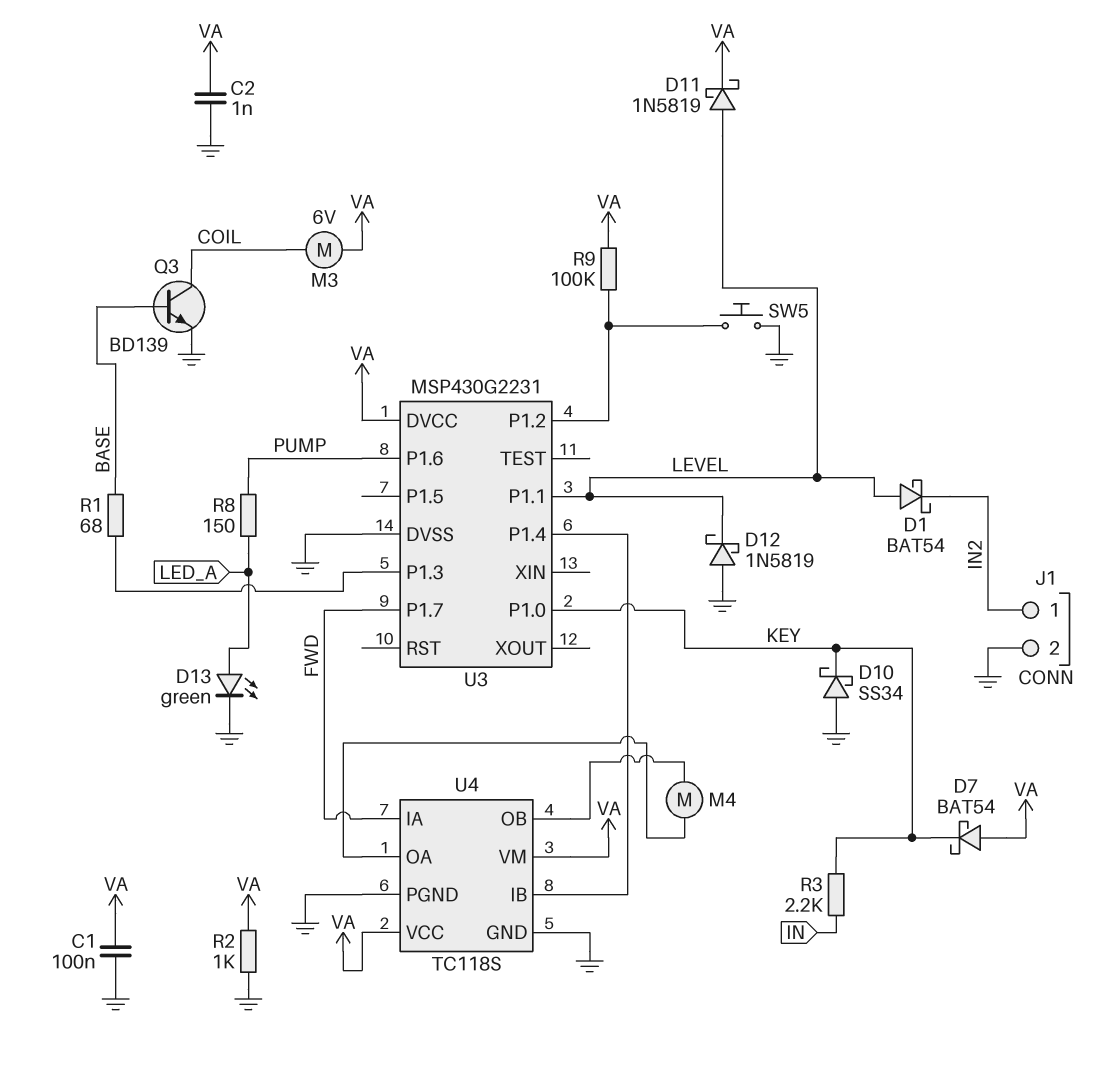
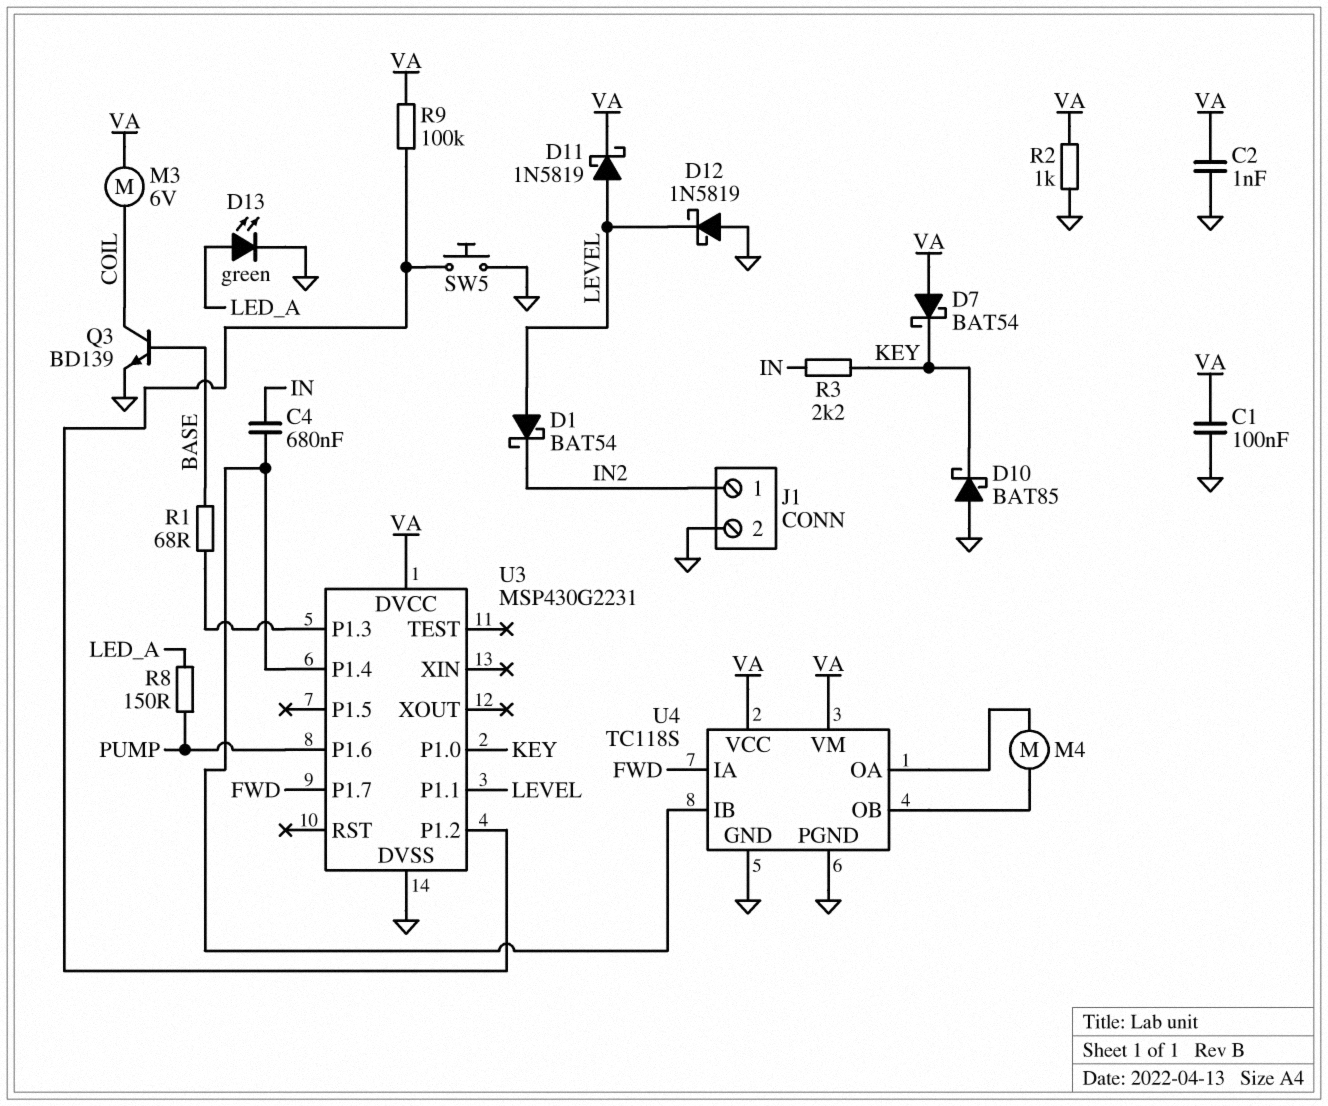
C4: none -> 680nF (IN, U3/P1.4)
D10: schottky SS34 (A GND, K KEY) -> schottky BAT85 (A GND, K KEY)

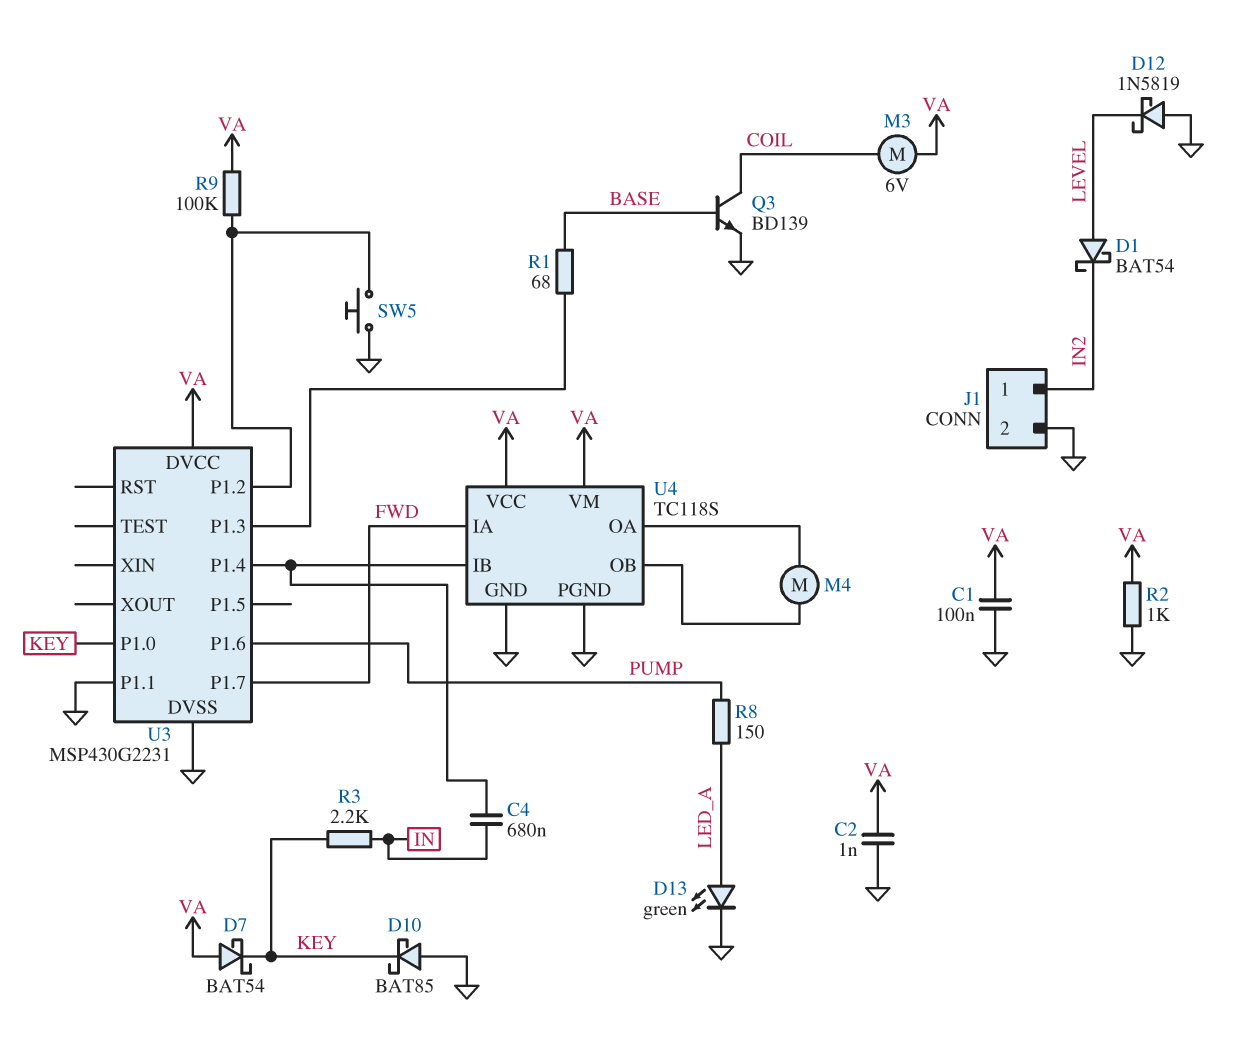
D11: schottky 1N5819 (A LEVEL, K VA) -> none
U3 pin P1.1: LEVEL -> GND

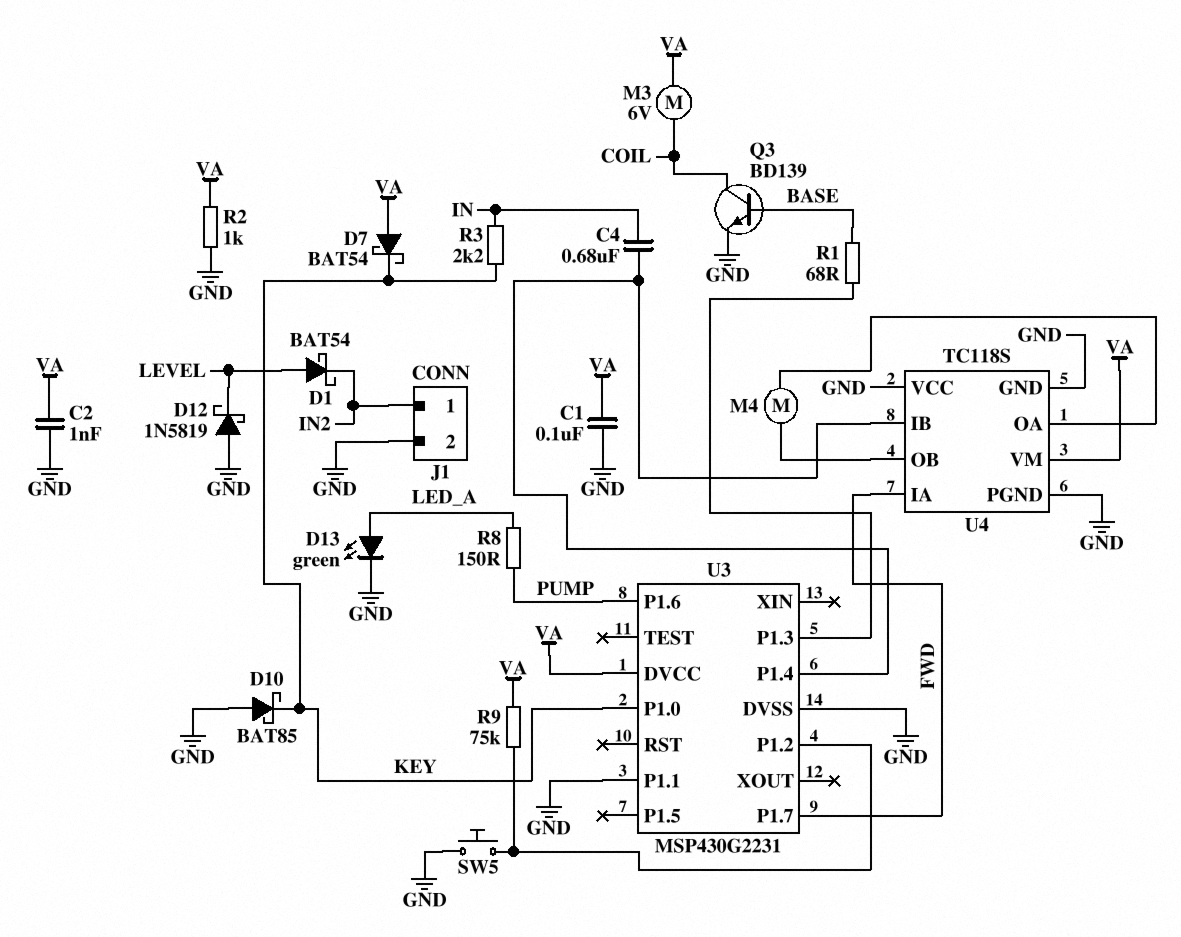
R9: 100k (U3/P1.2, VA) -> 75k (U3/P1.2, VA)
U4 pin VCC: VA -> GND

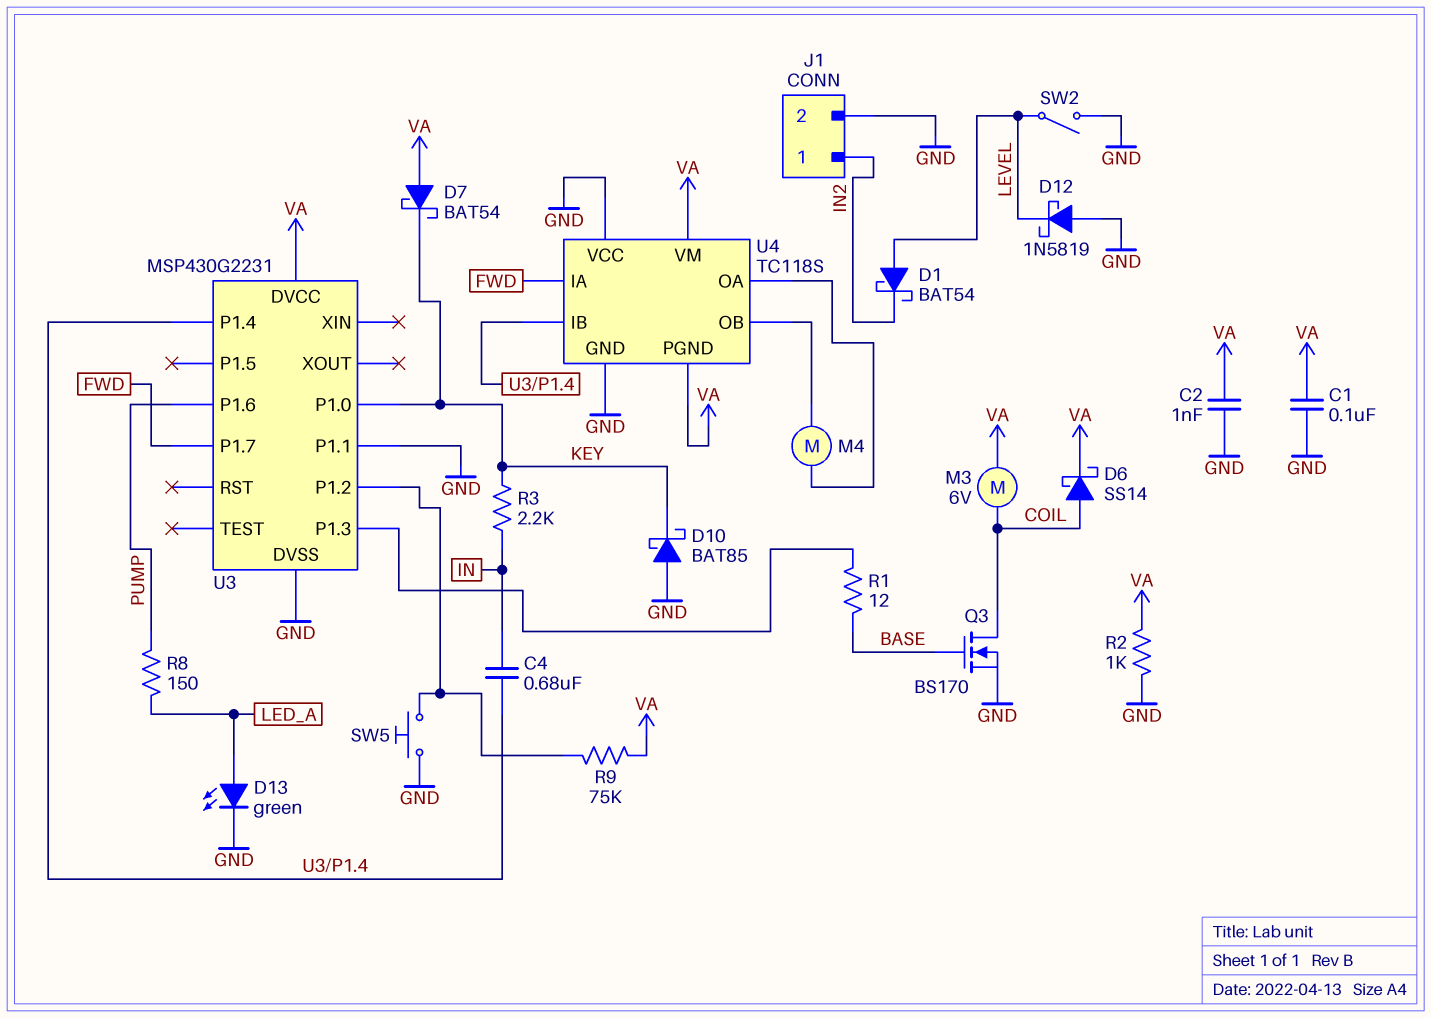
D6: none -> schottky SS14 (A COIL, K VA)
Q3: NPN BD139 (B BASE, C COIL, E GND) -> NMOS BS170 (G BASE, D COIL, S GND)
R1: 68 (BASE, U3/P1.3) -> 12 (BASE, U3/P1.3)
SW2: none -> switch (GND, LEVEL)
U4 pin PGND: GND -> VA

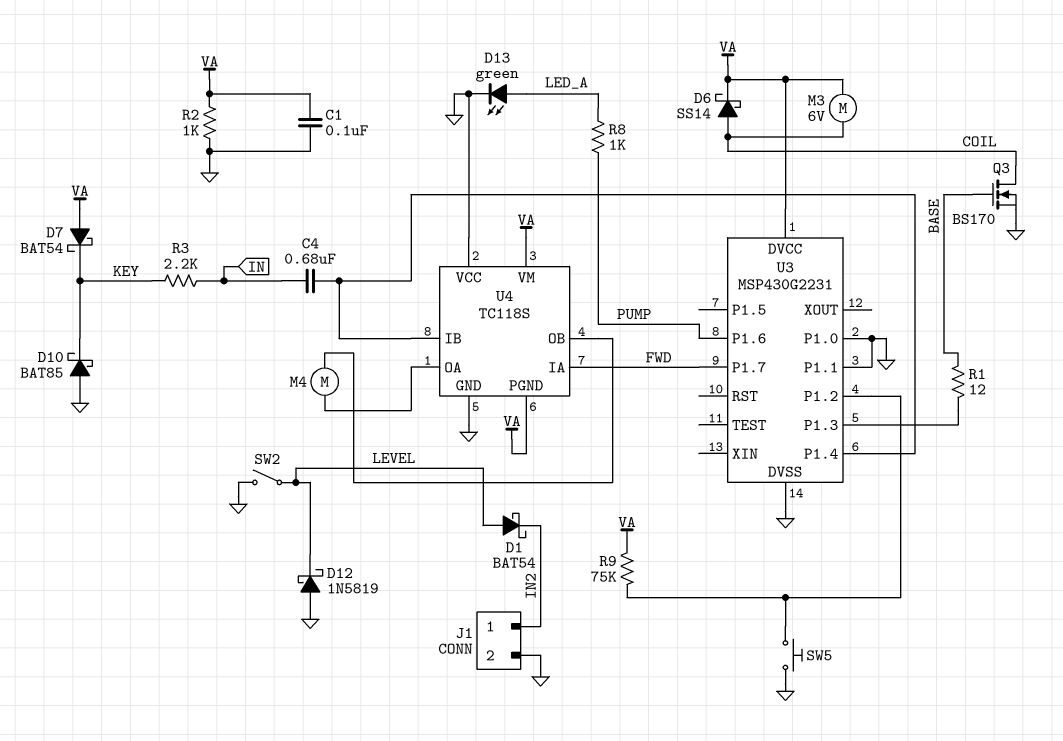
C2: 1nF (GND, VA) -> none
R8: 150 (LED_A, PUMP) -> 1k (LED_A, PUMP)
U3 pin P1.0: KEY -> GND

